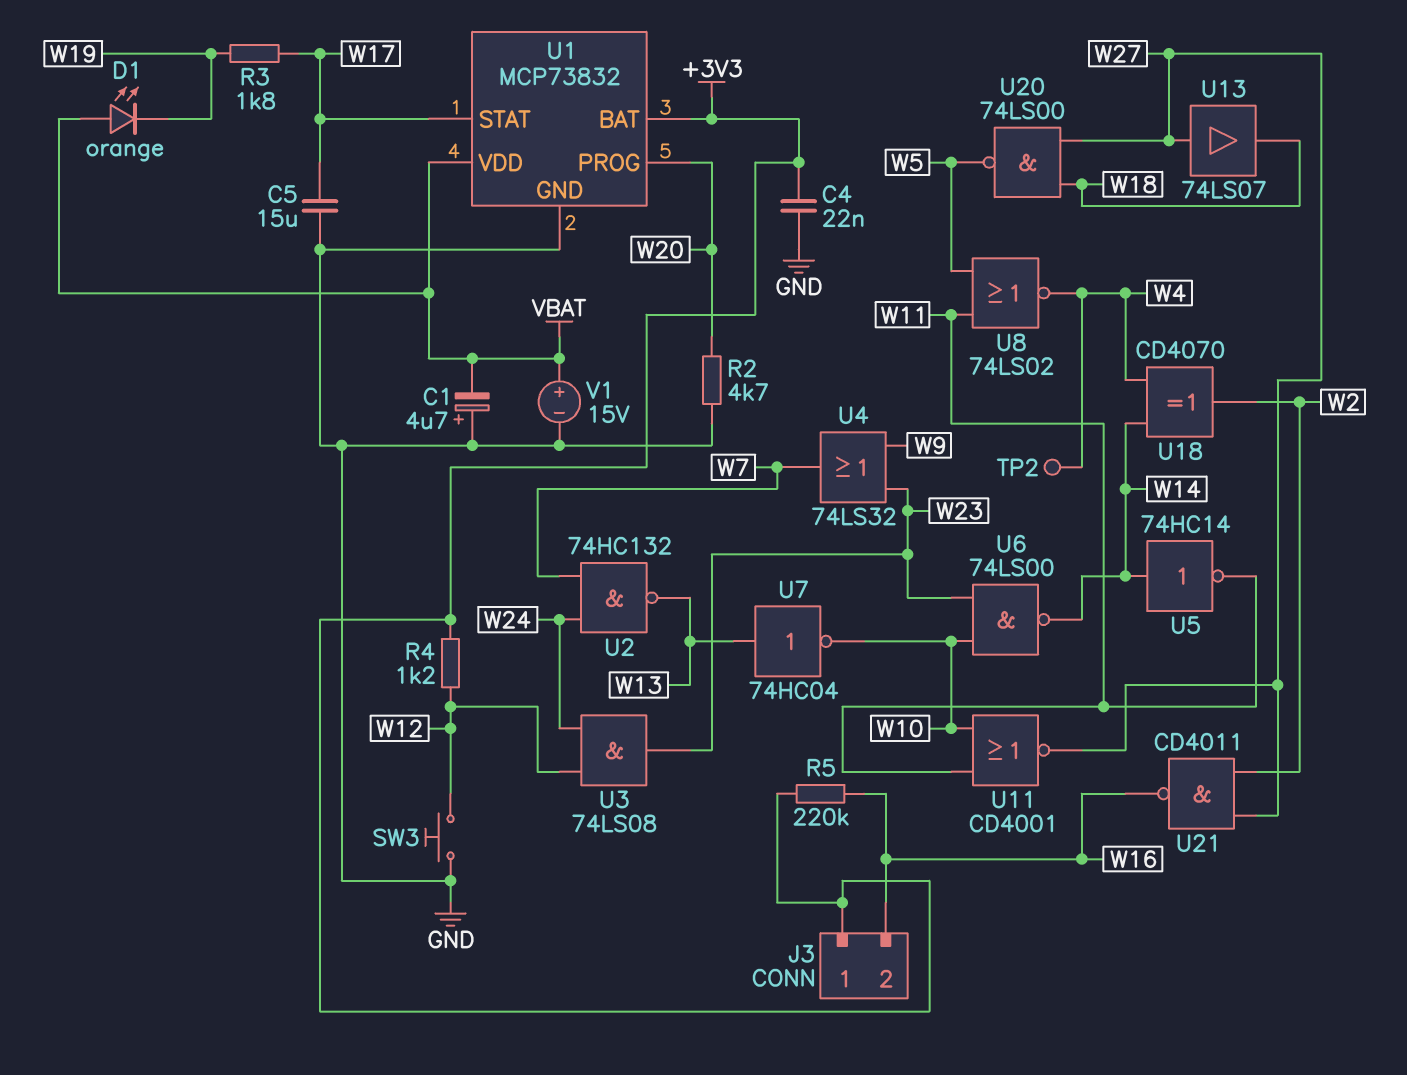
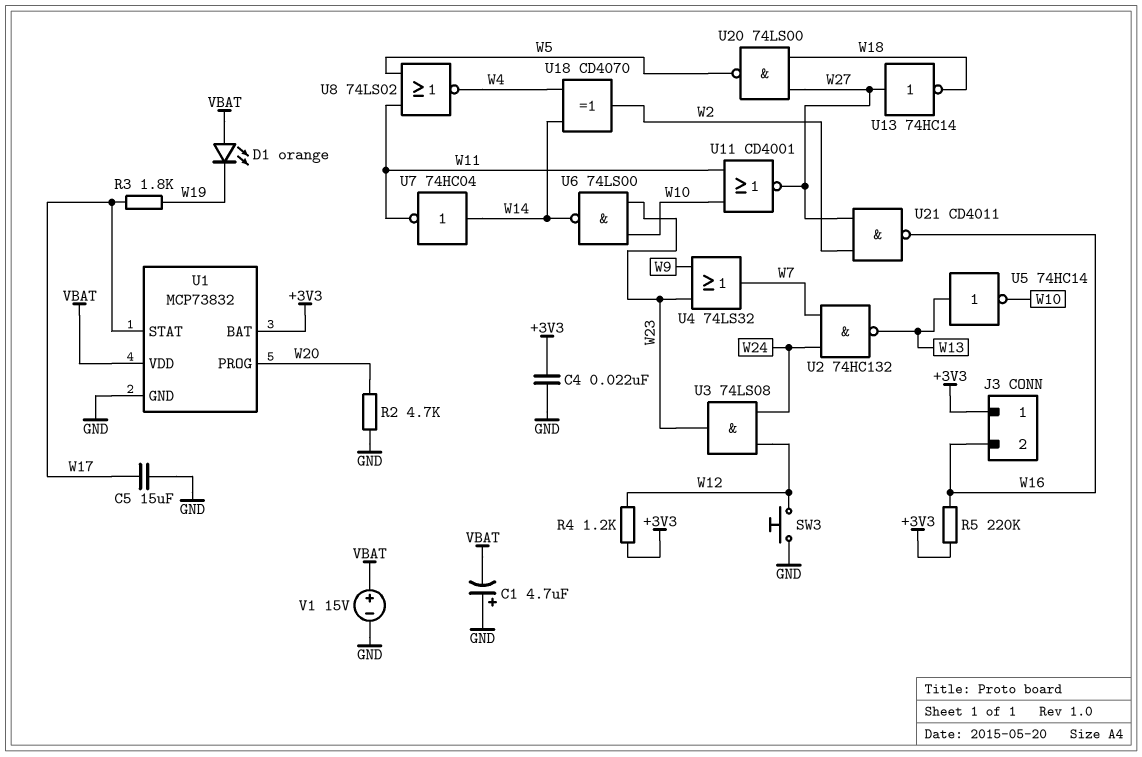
TP2: test point (W4) -> none
U5: NOT 74HC14 (in W14, out W11) -> NOT 74HC14 (in W13, out W10)
U7: NOT 74HC04 (in W13, out W10) -> NOT 74HC04 (in W14, out W11)
U13: buffer 74LS07 (in W27, out W18) -> NOT 74HC14 (in W27, out W18)

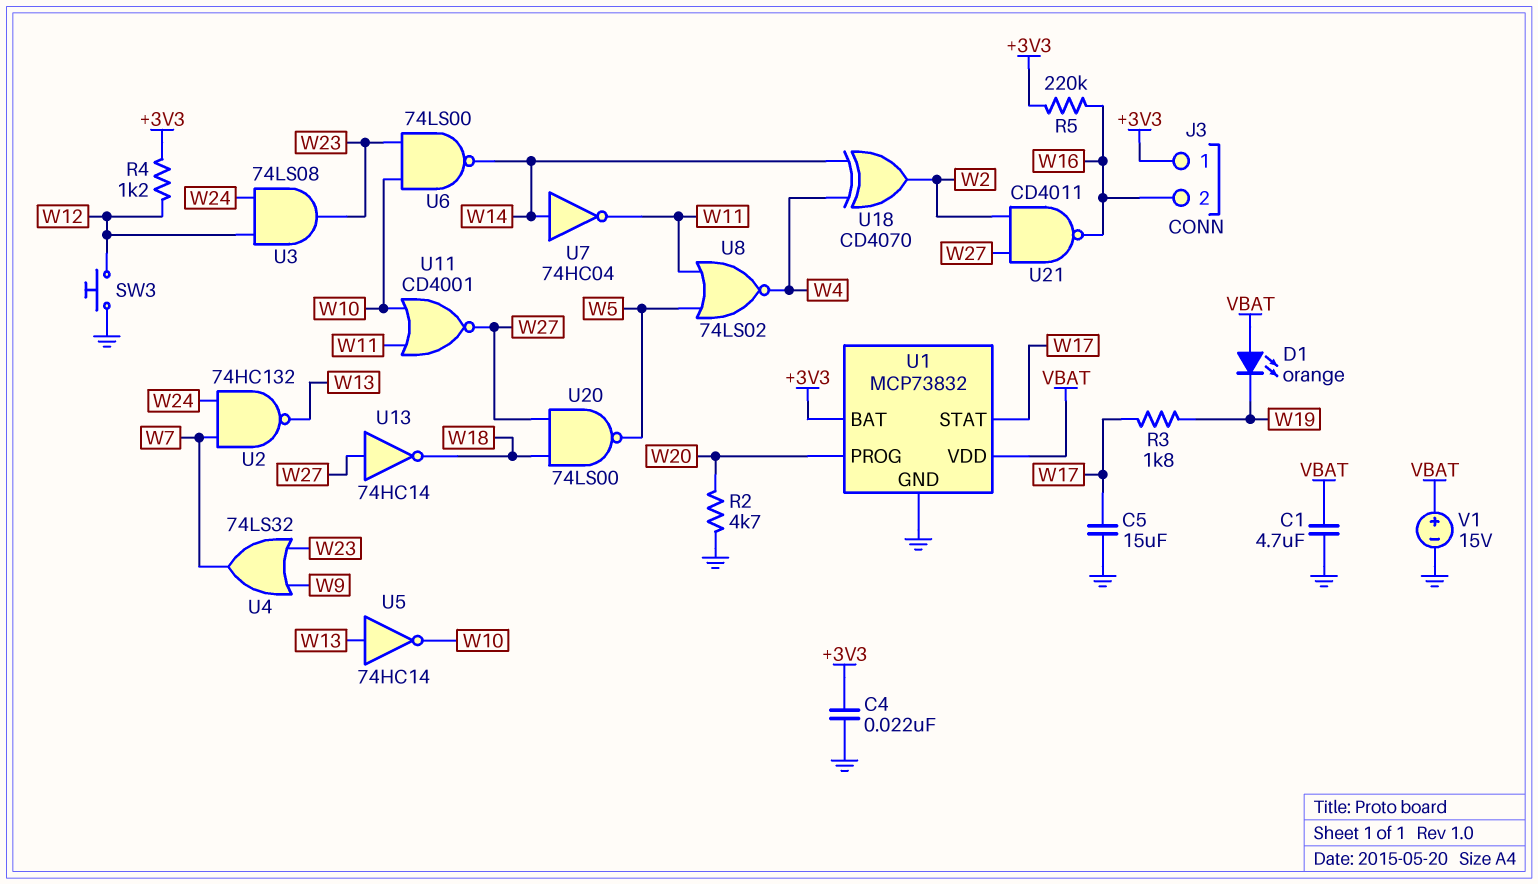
C1: 4.7uF (plus GND, minus VBAT) -> 4.7uF (GND, VBAT)

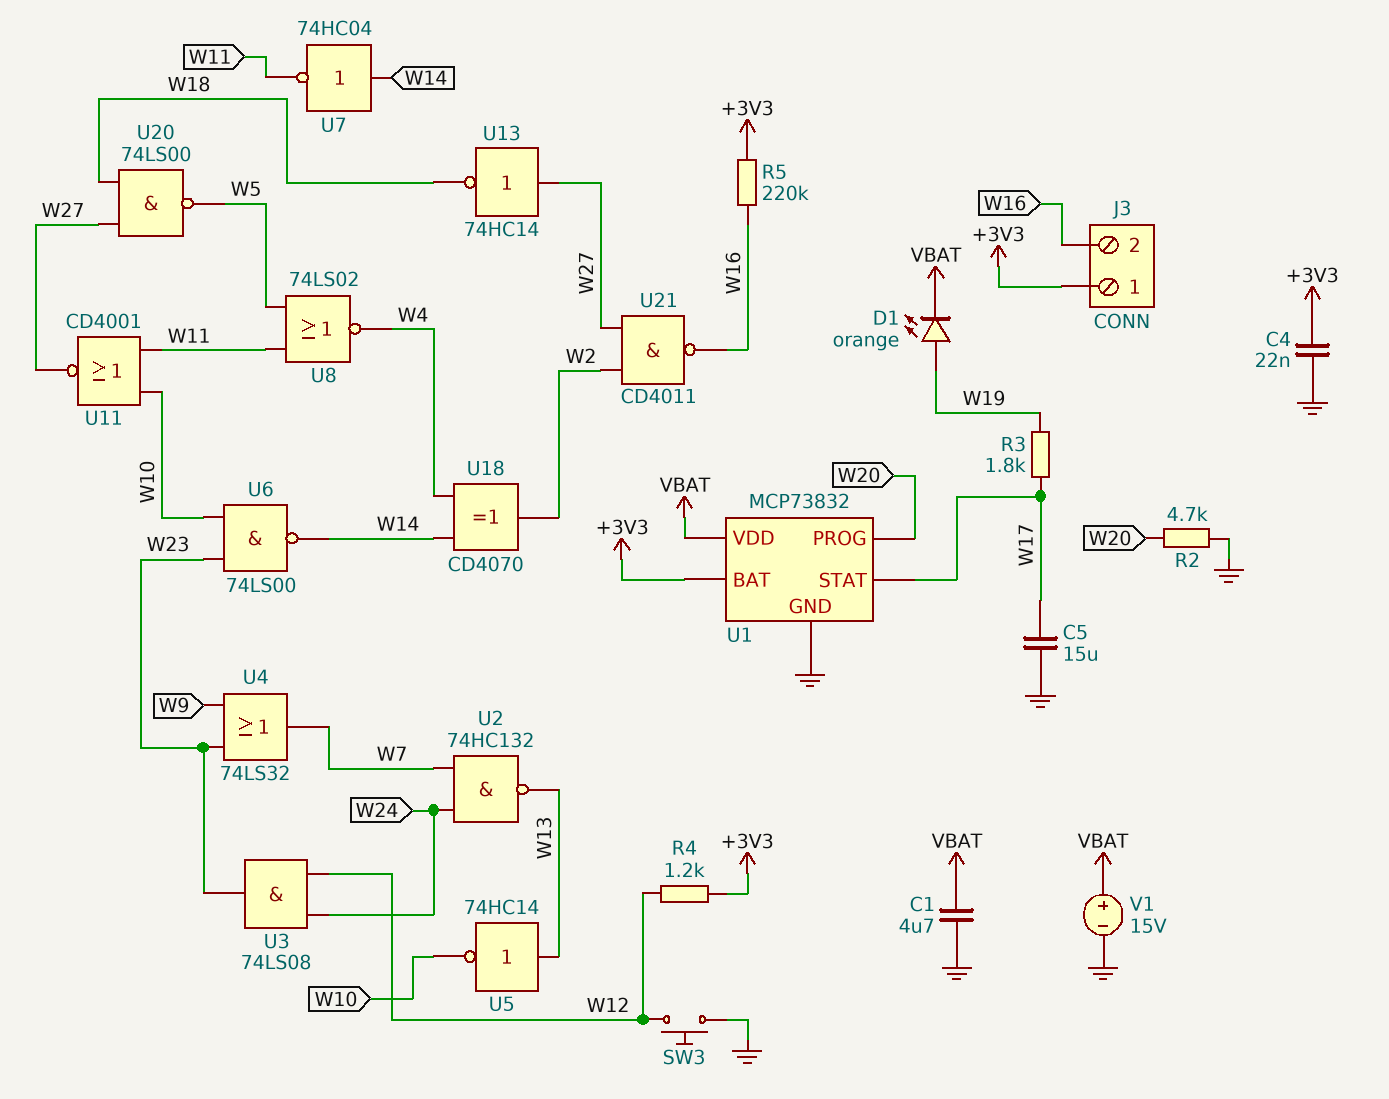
D1: LED orange (A VBAT, K W19) -> LED orange (A W19, K VBAT)

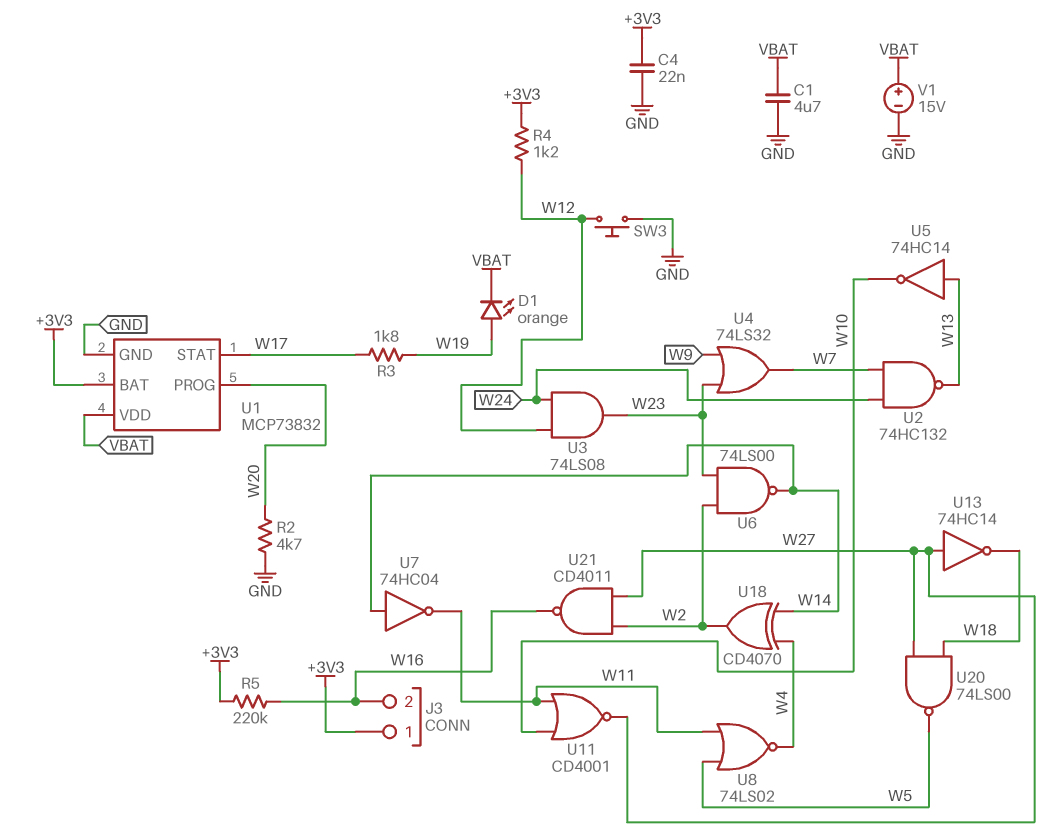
C5: 15uF (GND, W17) -> none
U6: NAND 74LS00 (in W10, in W23, out W14) -> NAND 74LS00 (in W2, in W23, out W14)

